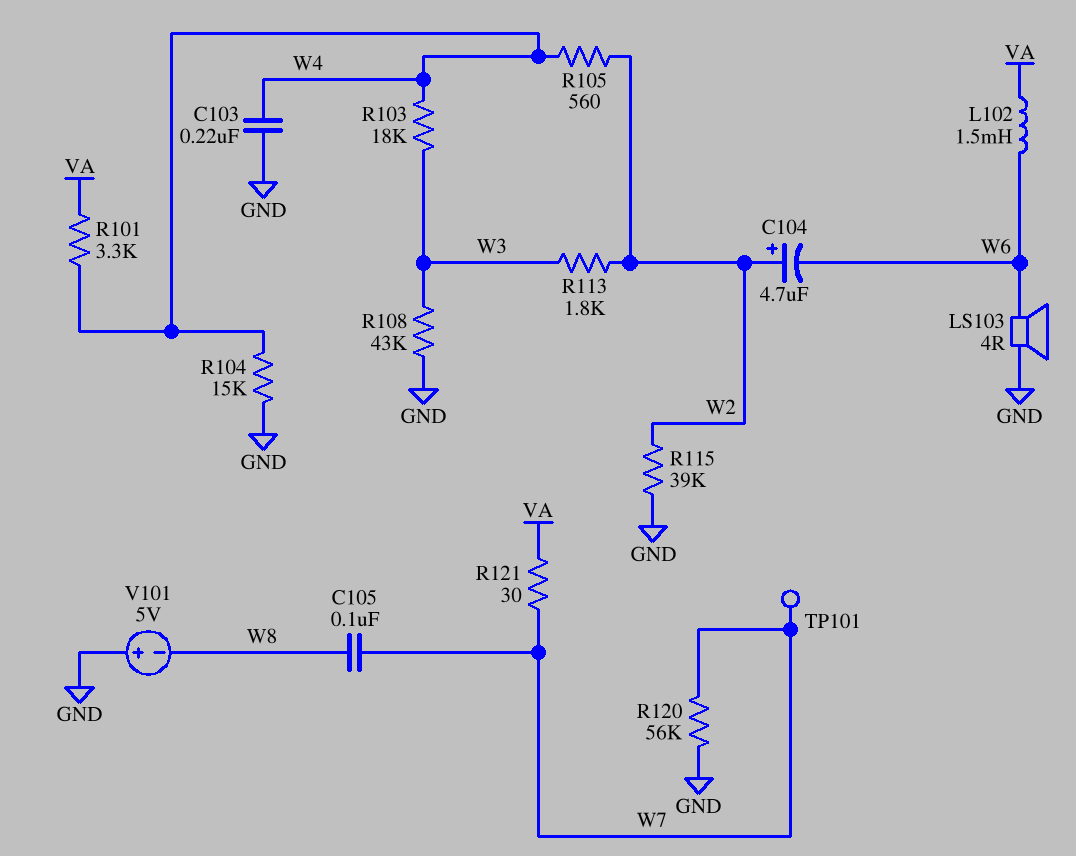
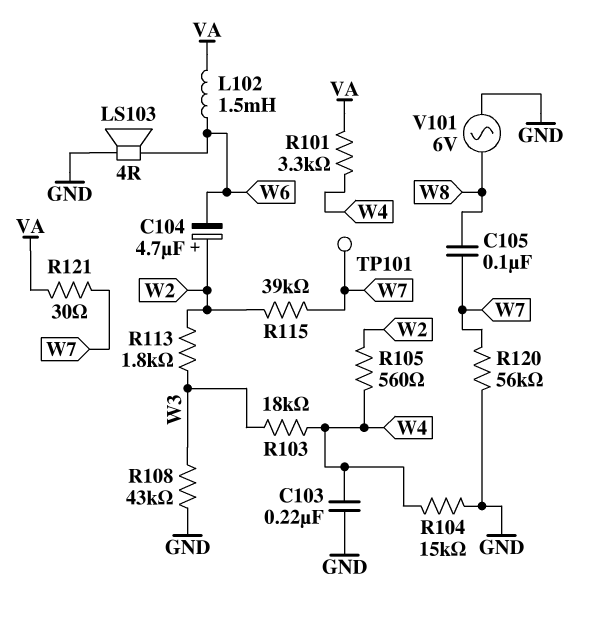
R115: 39k (GND, W2) -> 39k (W2, W7)
V101: 5V (plus GND, minus W8) -> AC 6V (GND, W8)

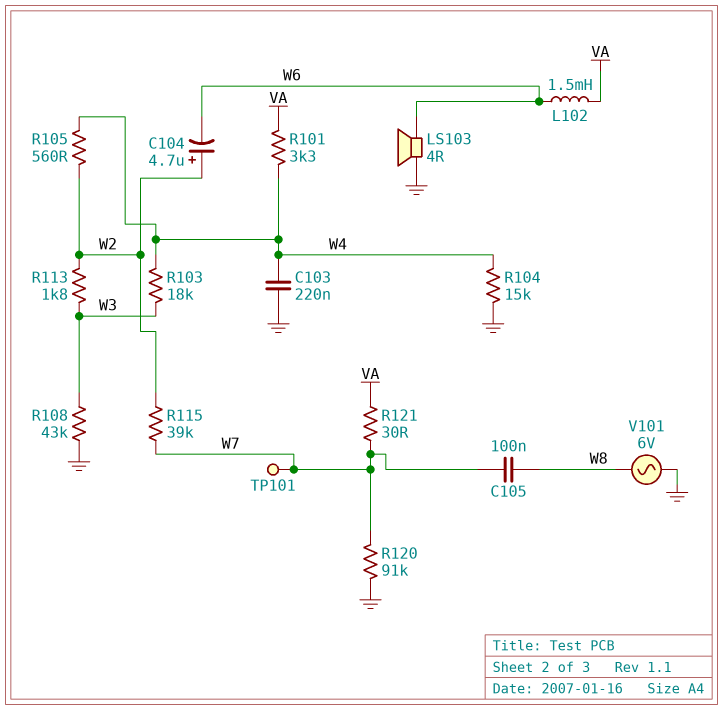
R120: 56k (GND, W7) -> 91k (GND, W7)

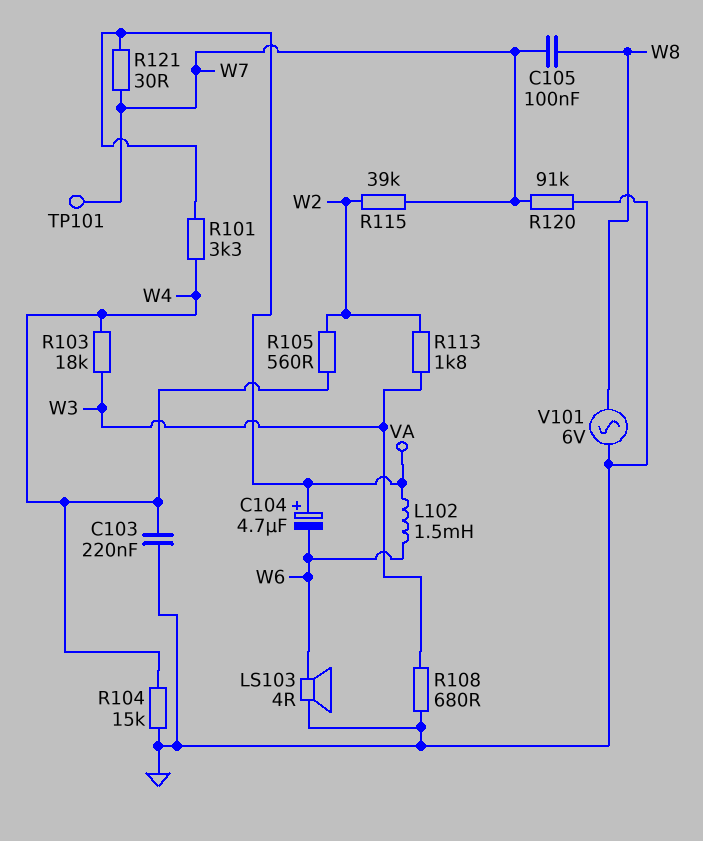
C104: 4.7uF (plus W2, minus W6) -> 4.7uF (plus VA, minus W6)
R108: 43k (GND, W3) -> 680 (GND, W3)

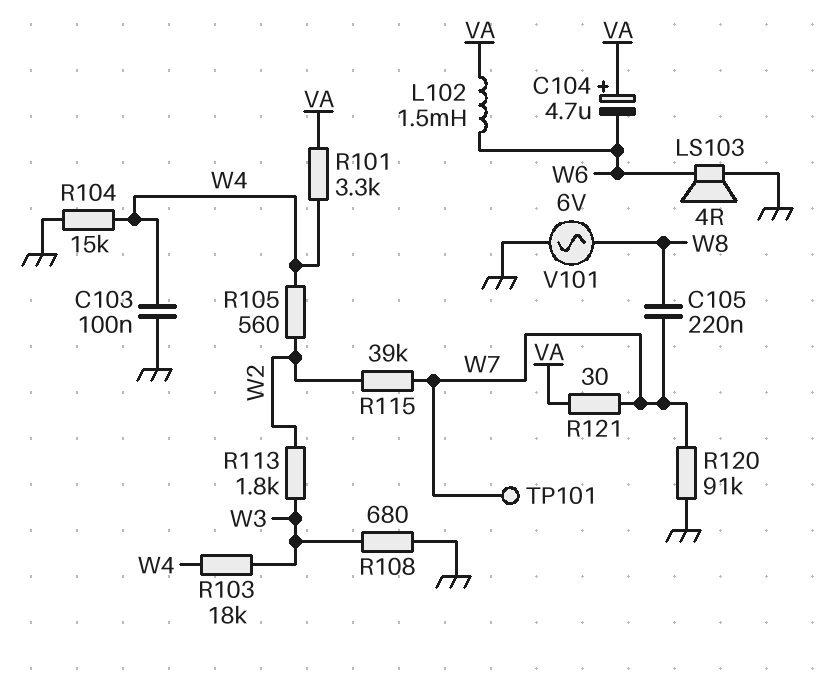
C103: 220nF (GND, W4) -> 100nF (GND, W4)
C105: 100nF (W7, W8) -> 220nF (W7, W8)

